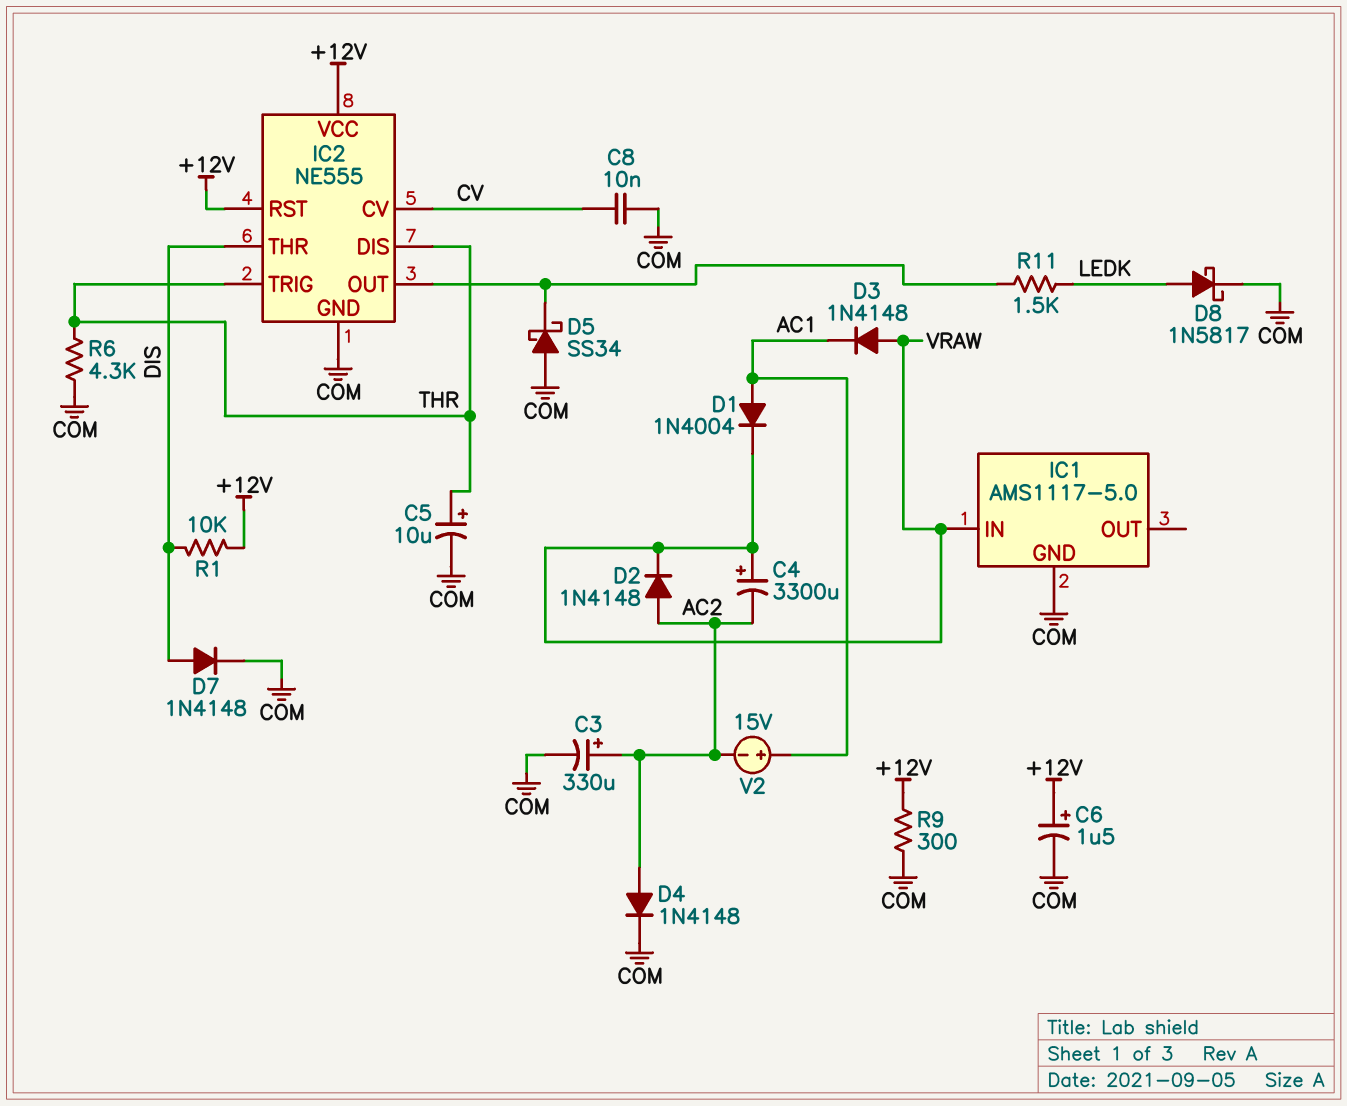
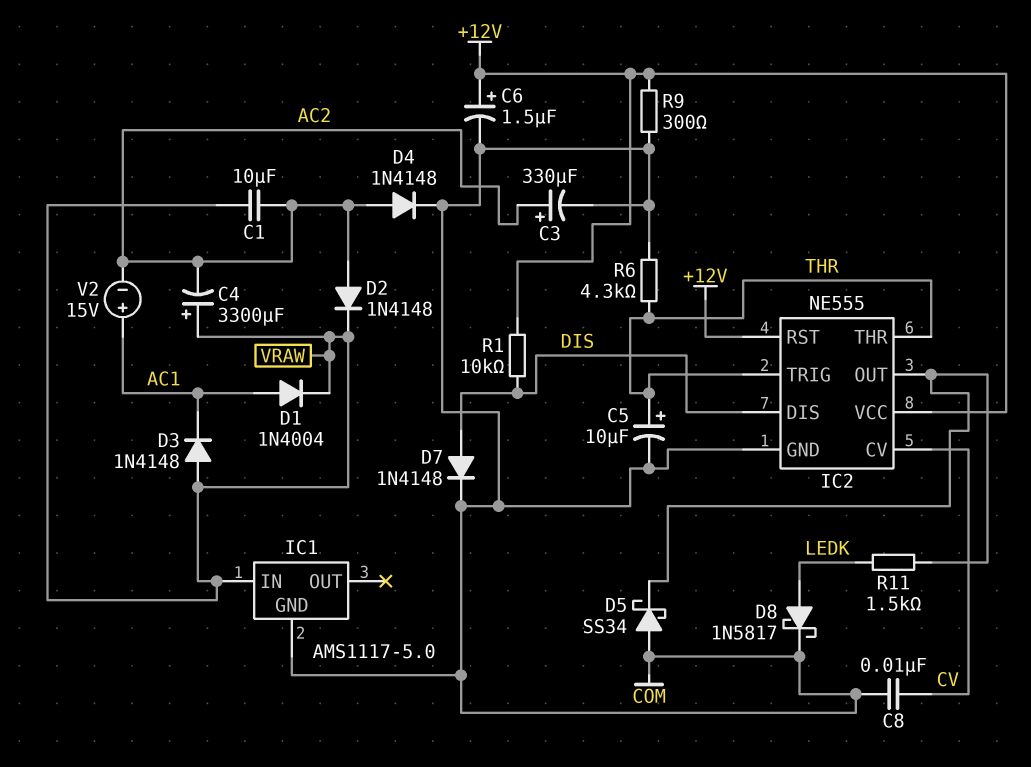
C1: none -> 10uF (AC2, VRAW)
IC2 pin DIS: THR -> DIS
IC2 pin THR: DIS -> THR

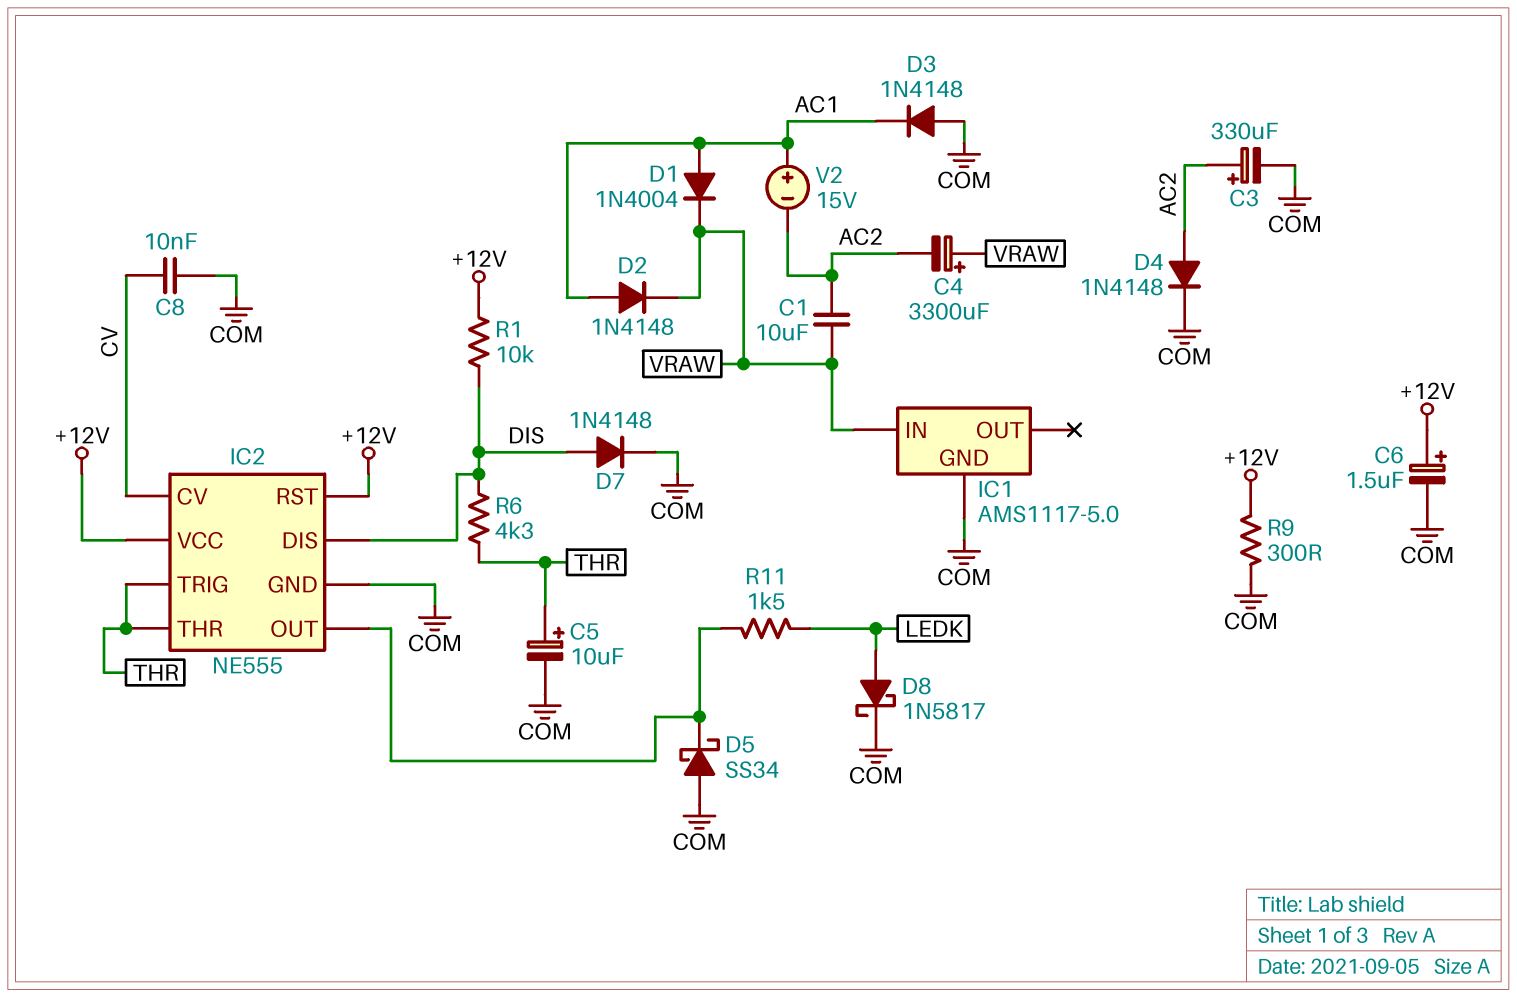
D2: diode 1N4148 (A AC2, K VRAW) -> diode 1N4148 (A AC1, K VRAW)
D3: diode 1N4148 (A VRAW, K AC1) -> diode 1N4148 (A COM, K AC1)
R6: 4.3k (COM, THR) -> 4.3k (DIS, THR)

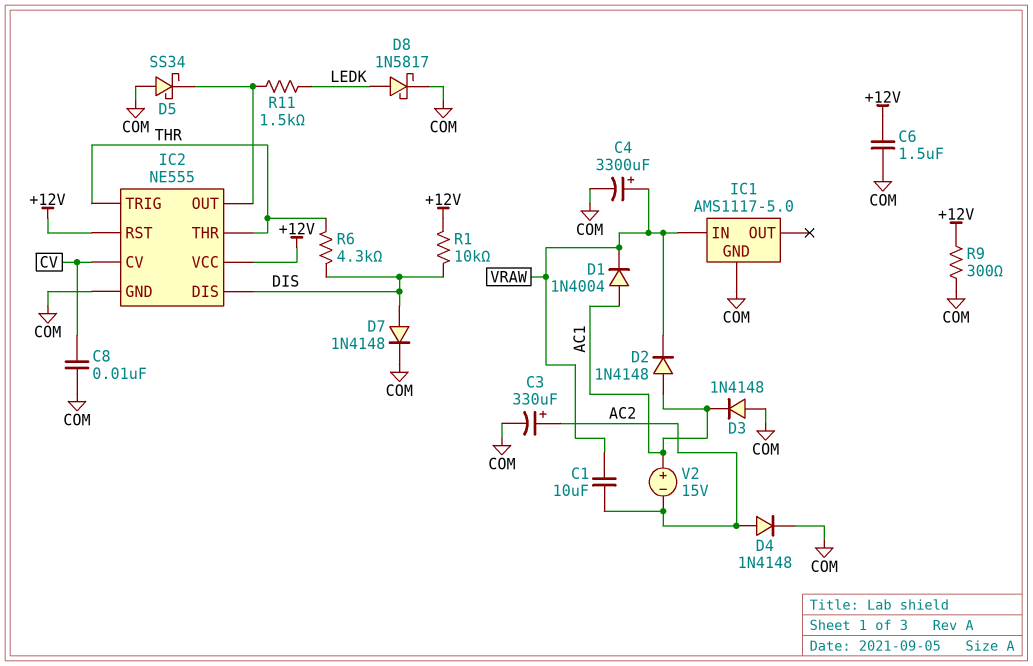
C4: 3300uF (plus VRAW, minus AC2) -> 3300uF (plus VRAW, minus COM)
C5: 10uF (plus THR, minus COM) -> none
C6: 1.5uF (plus +12V, minus COM) -> 1.5uF (+12V, COM)

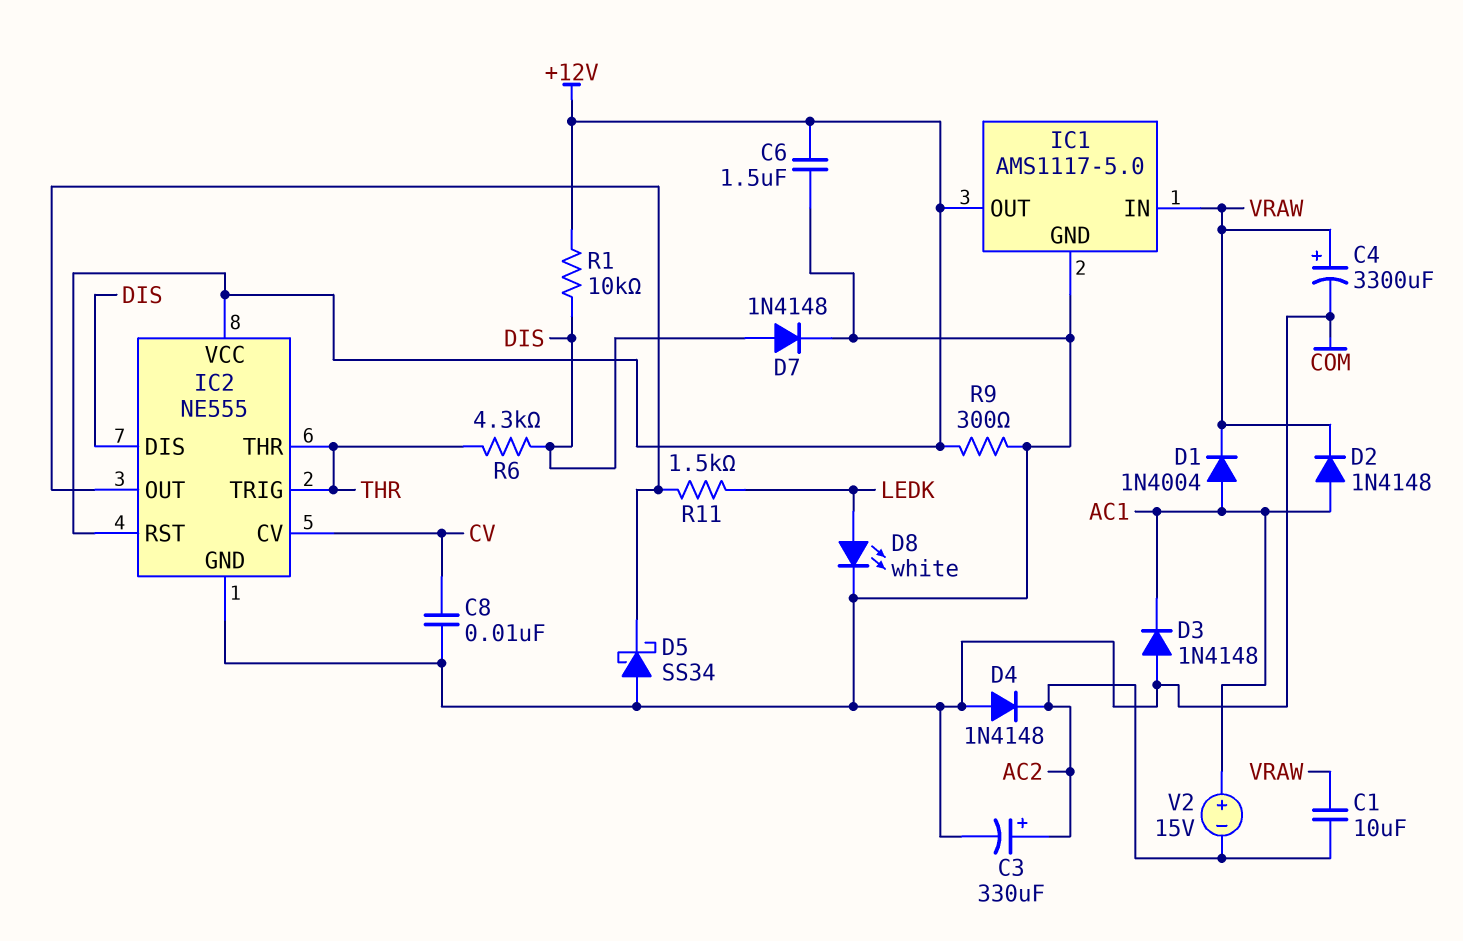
D4: diode 1N4148 (A AC2, K COM) -> diode 1N4148 (A COM, K AC2)
D8: schottky 1N5817 (A LEDK, K COM) -> LED white (A LEDK, K COM)
IC1 pin OUT: none -> +12V

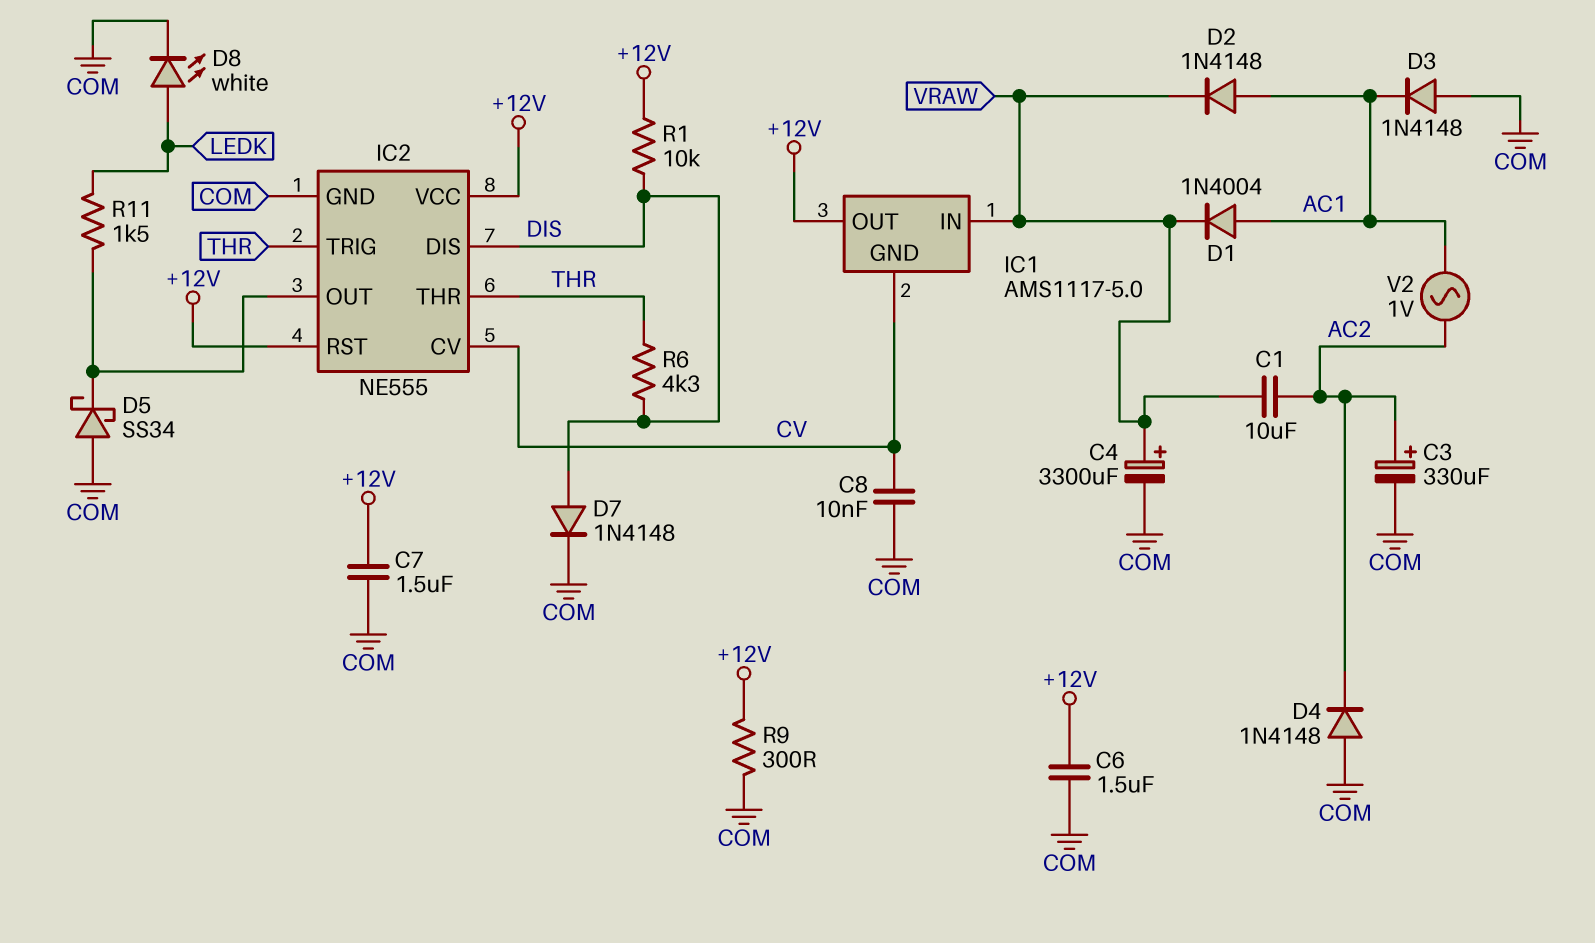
C7: none -> 1.5uF (+12V, COM)
IC1 pin GND: COM -> CV
V2: 15V (plus AC1, minus AC2) -> AC 1V (AC1, AC2)

